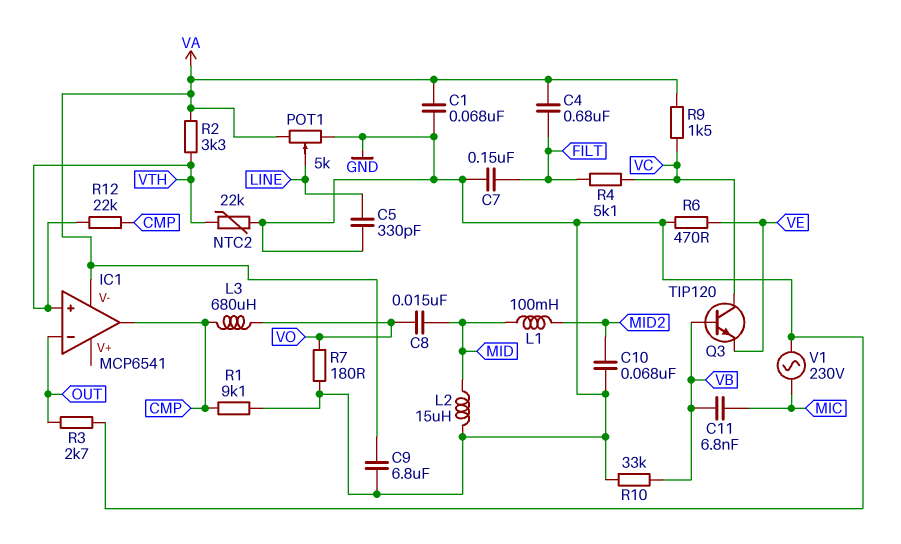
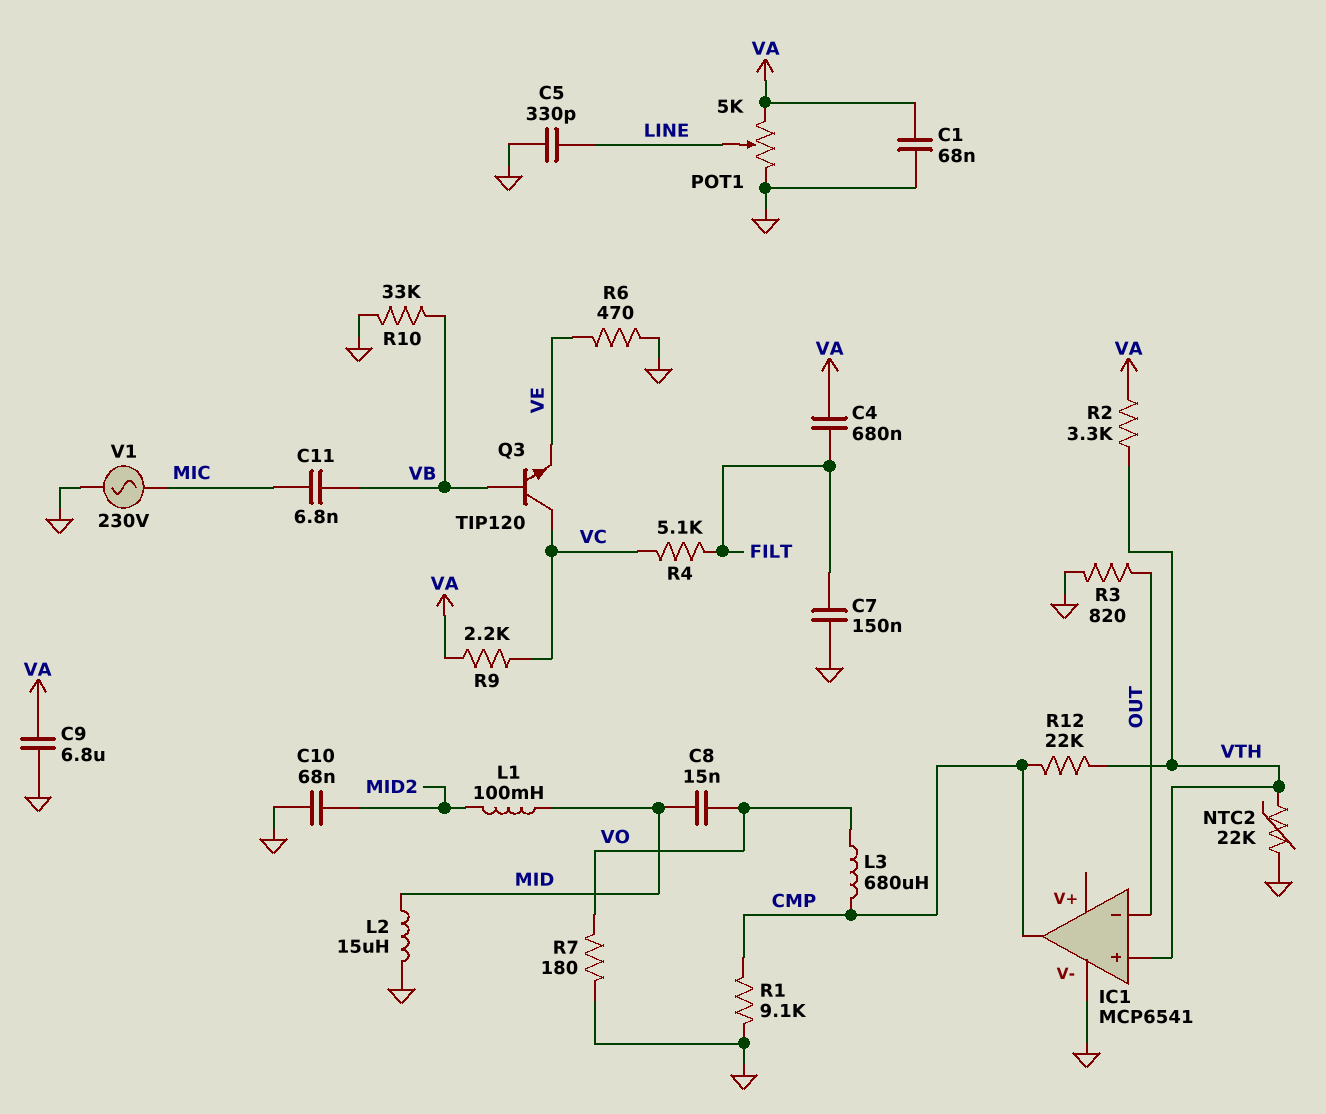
IC1 pin V-: VA -> GND
R3: 2.7k (GND, OUT) -> 820 (GND, OUT)
R9: 1.5k (VA, VC) -> 2.2k (VA, VC)

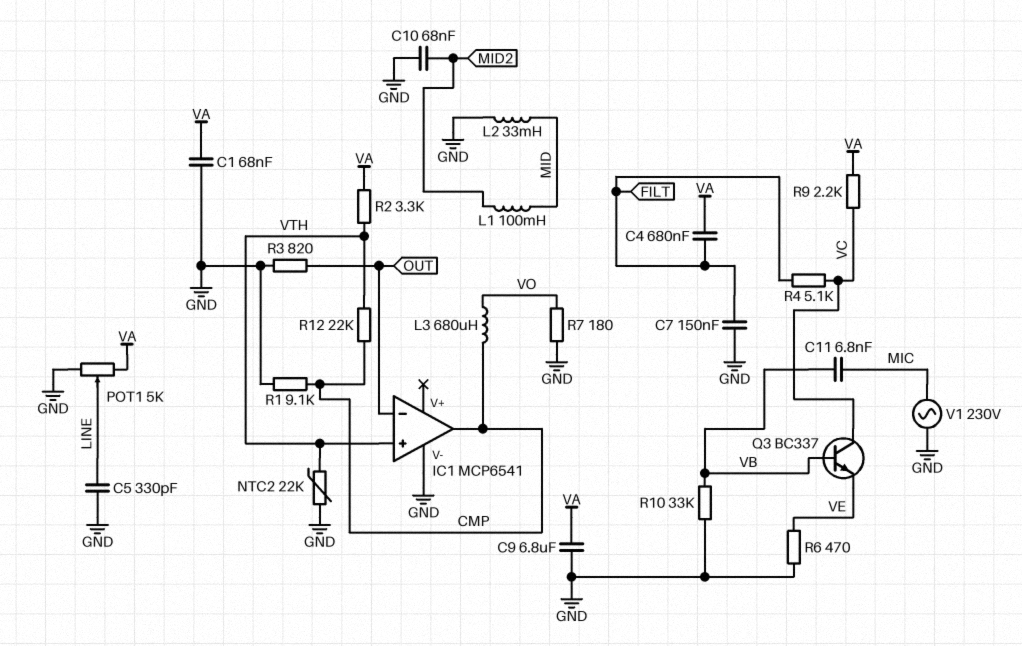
C8: 15nF (MID, VO) -> none
L2: 15uH (GND, MID) -> 33mH (GND, MID)
Q3: NPN TIP120 (B VB, C VC, E VE) -> NPN BC337 (B VB, C VC, E VE)

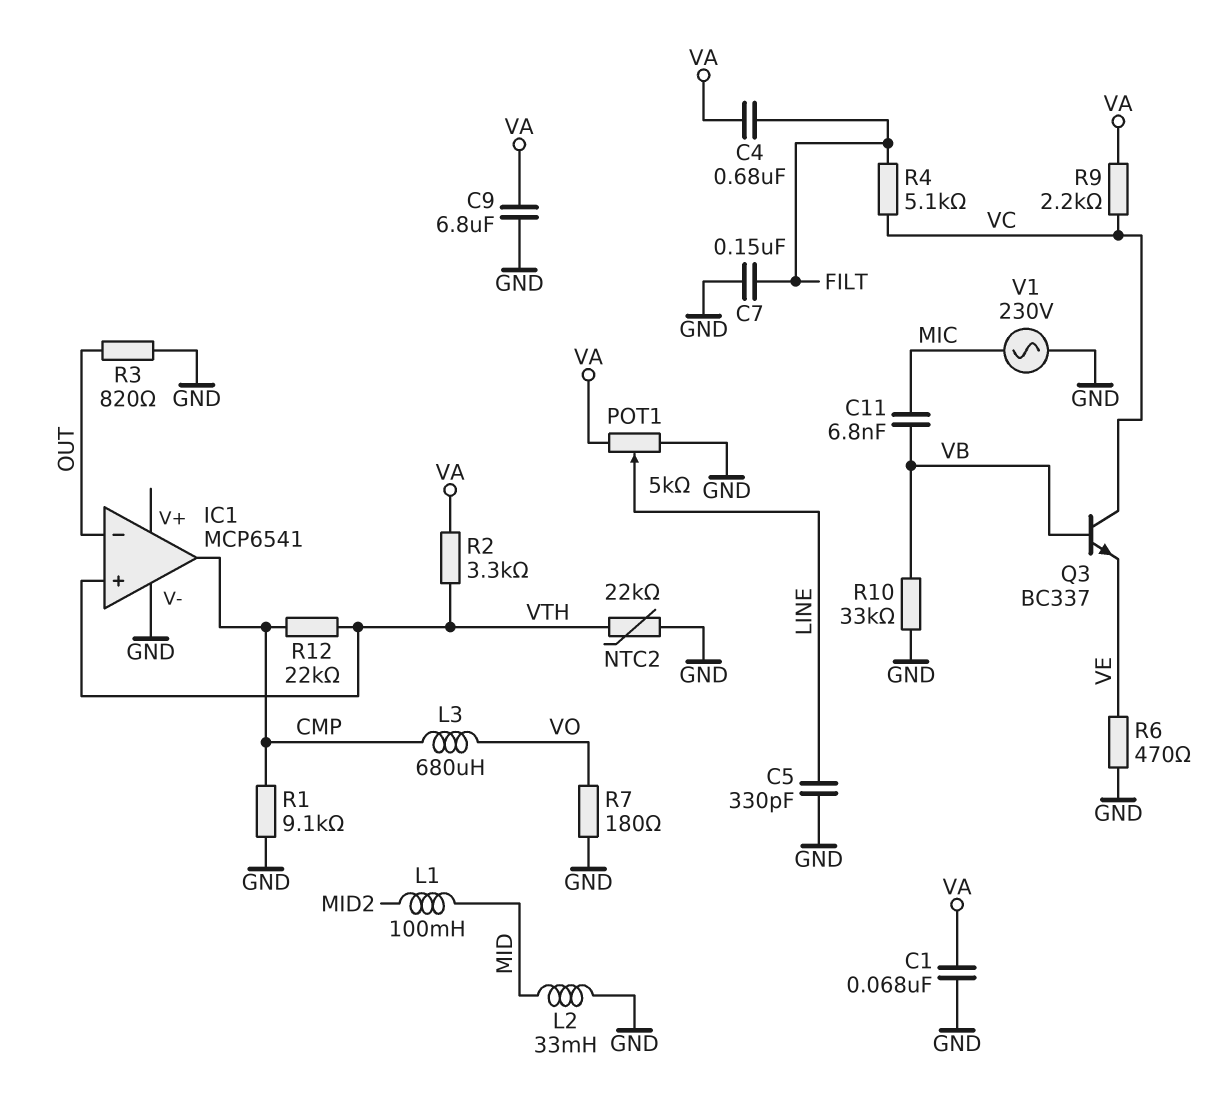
C10: 68nF (GND, MID2) -> none

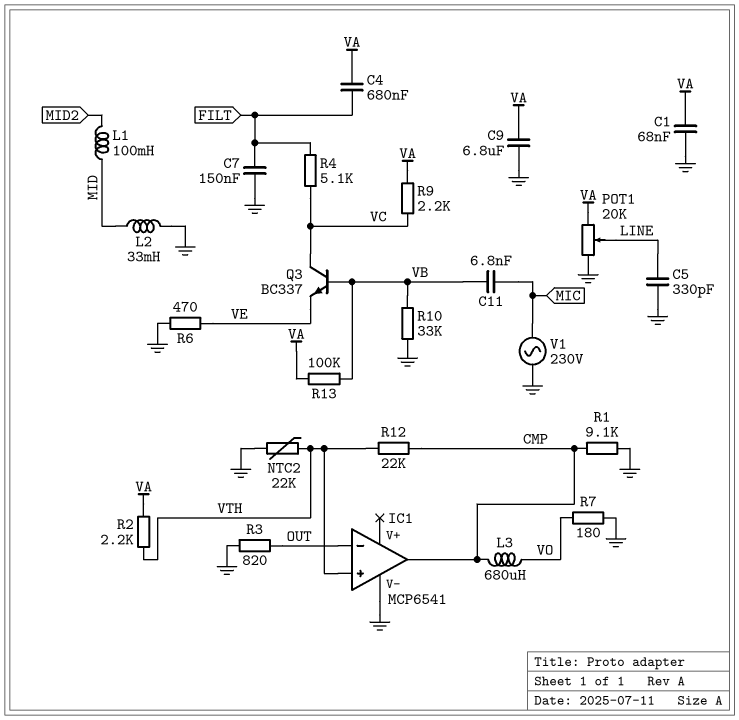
POT1: 5k (GND, VA, wiper LINE) -> 20k (GND, VA, wiper LINE)
R2: 3.3k (VA, VTH) -> 2.2k (VA, VTH)
R13: none -> 100k (VA, VB)

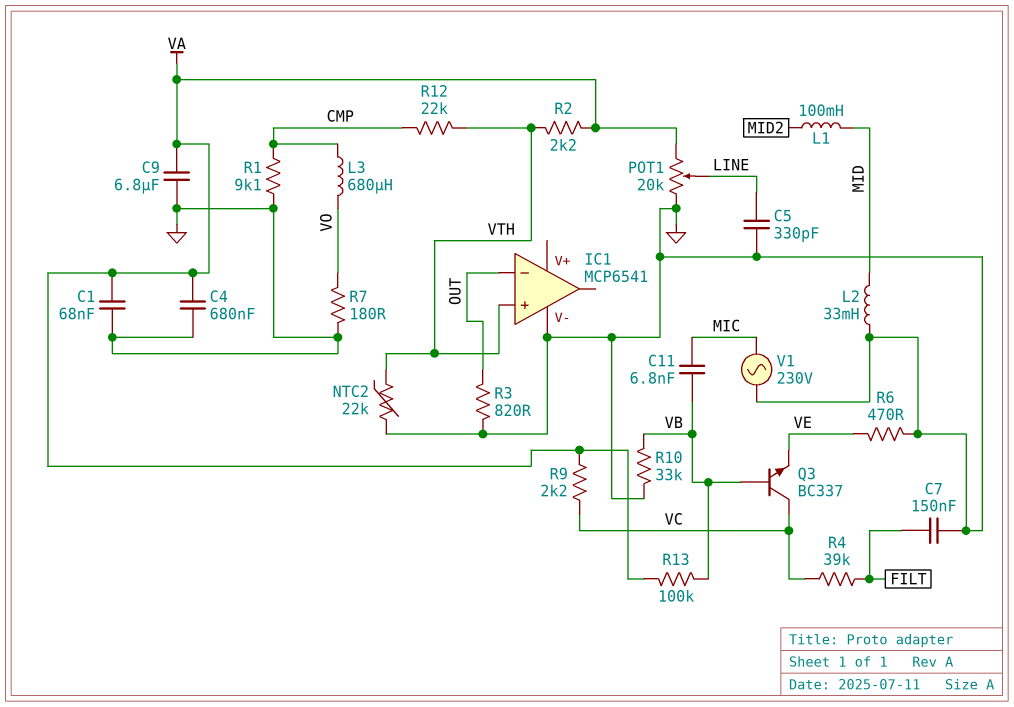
C4: 680nF (FILT, VA) -> 680nF (GND, VA)
IC1 pin out: CMP -> none
R4: 5.1k (FILT, VC) -> 39k (FILT, VC)

